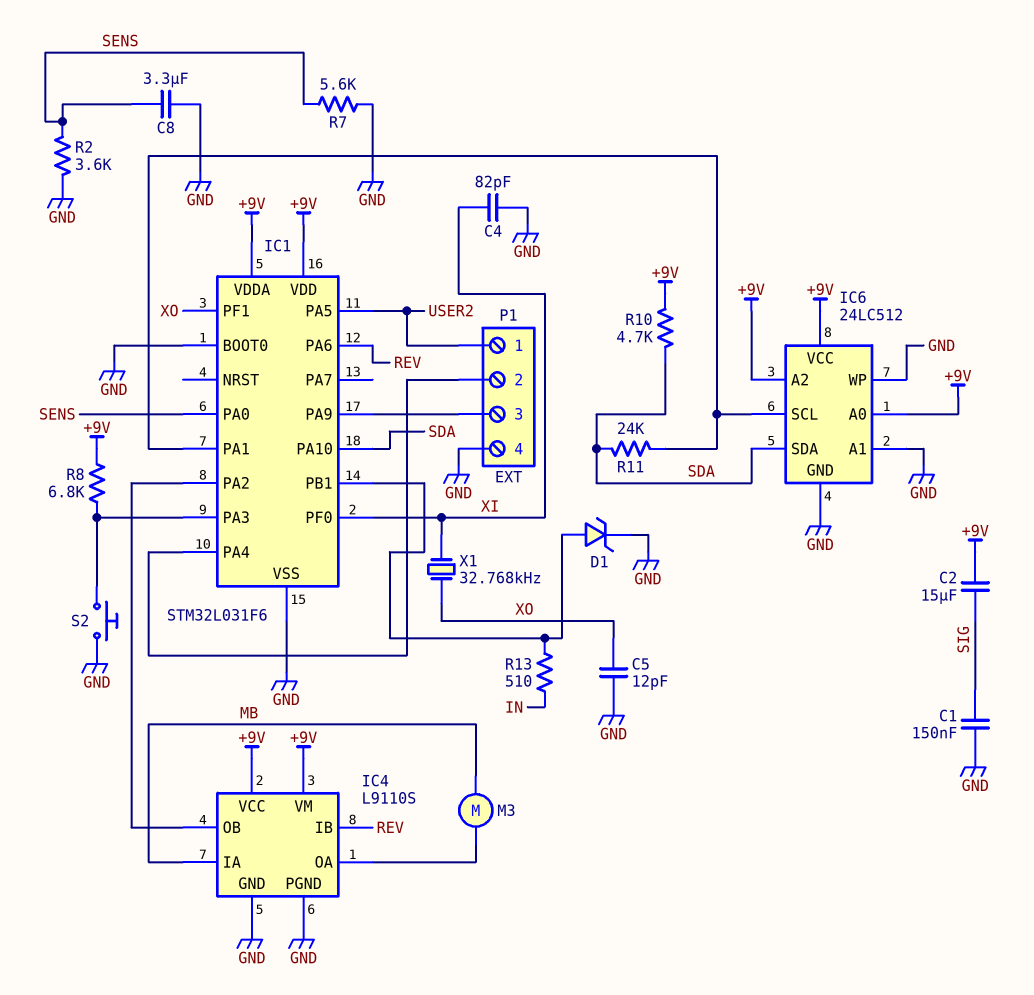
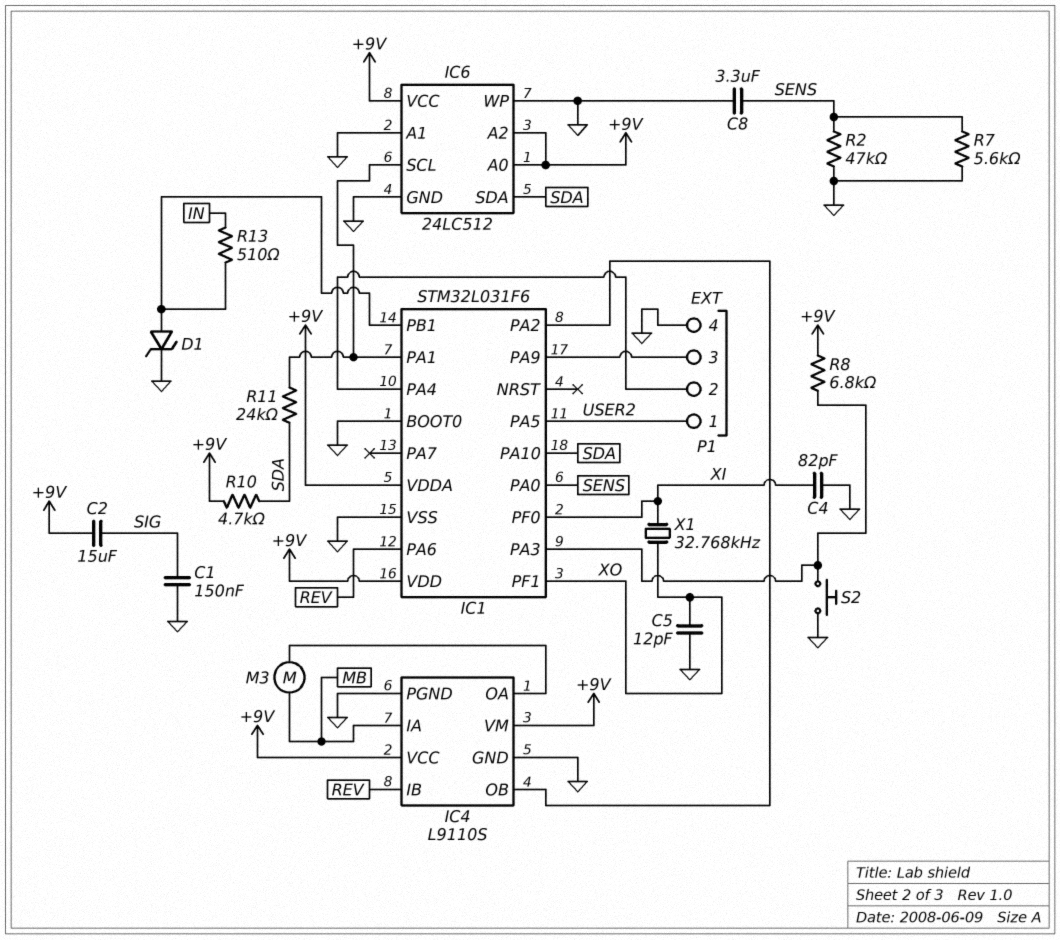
R2: 3.6k (GND, SENS) -> 47k (GND, SENS)

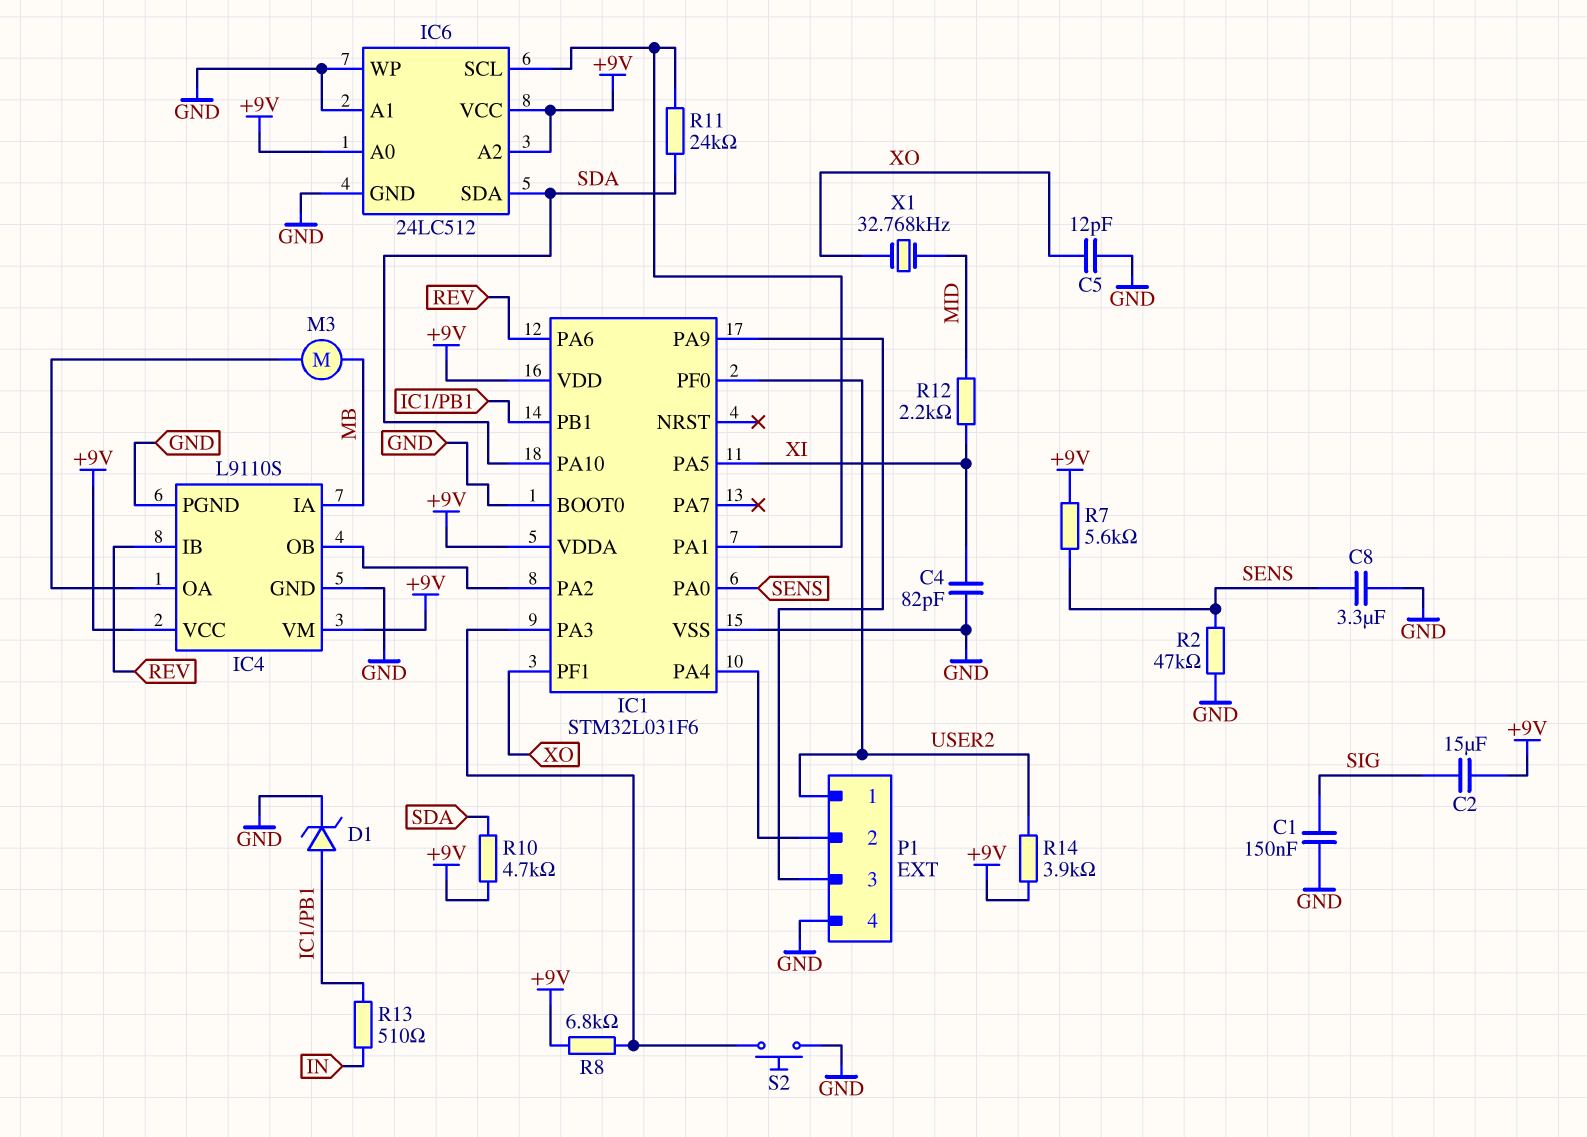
IC1 pin PA5: USER2 -> XI
IC1 pin PF0: XI -> USER2
R7: 5.6k (GND, SENS) -> 5.6k (+9V, SENS)
R12: none -> 2.2k (MID, XI)
R14: none -> 3.9k (+9V, USER2)
X1: 32.768kHz (XI, XO) -> 32.768kHz (MID, XO)

